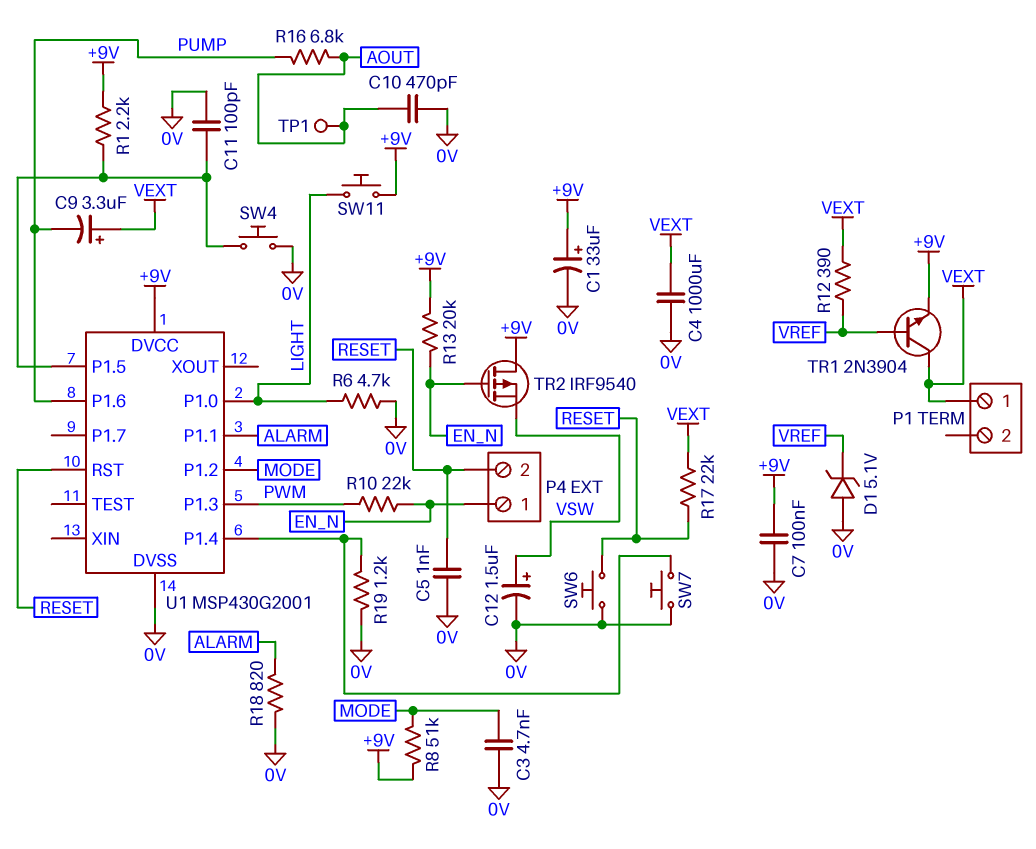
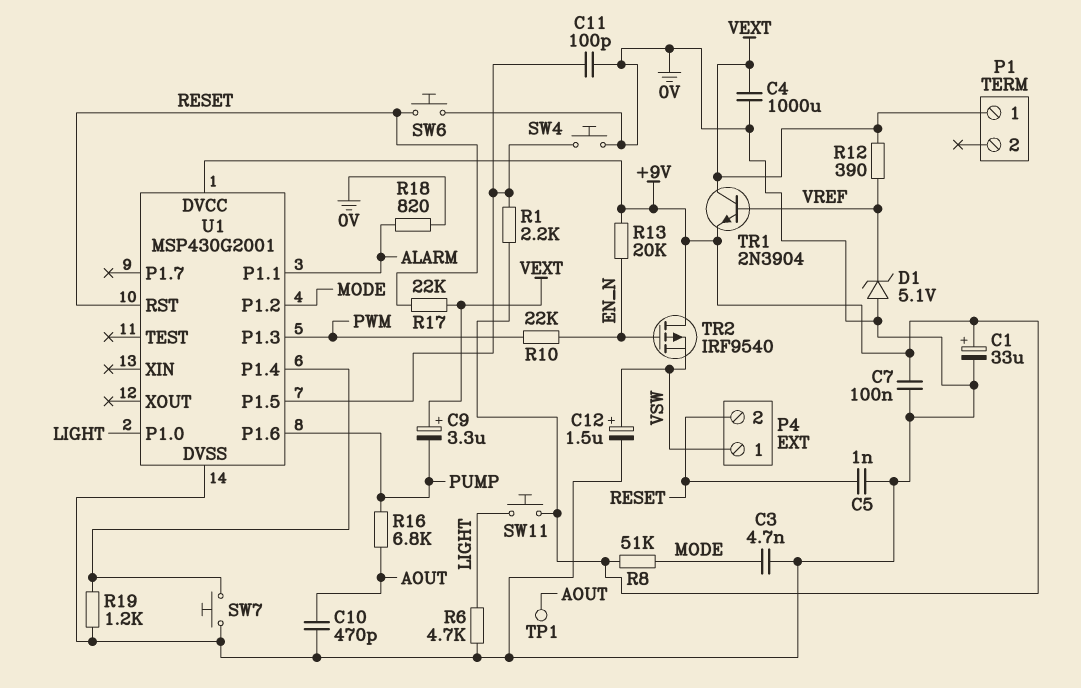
P4 pin 1: EN_N -> VSW

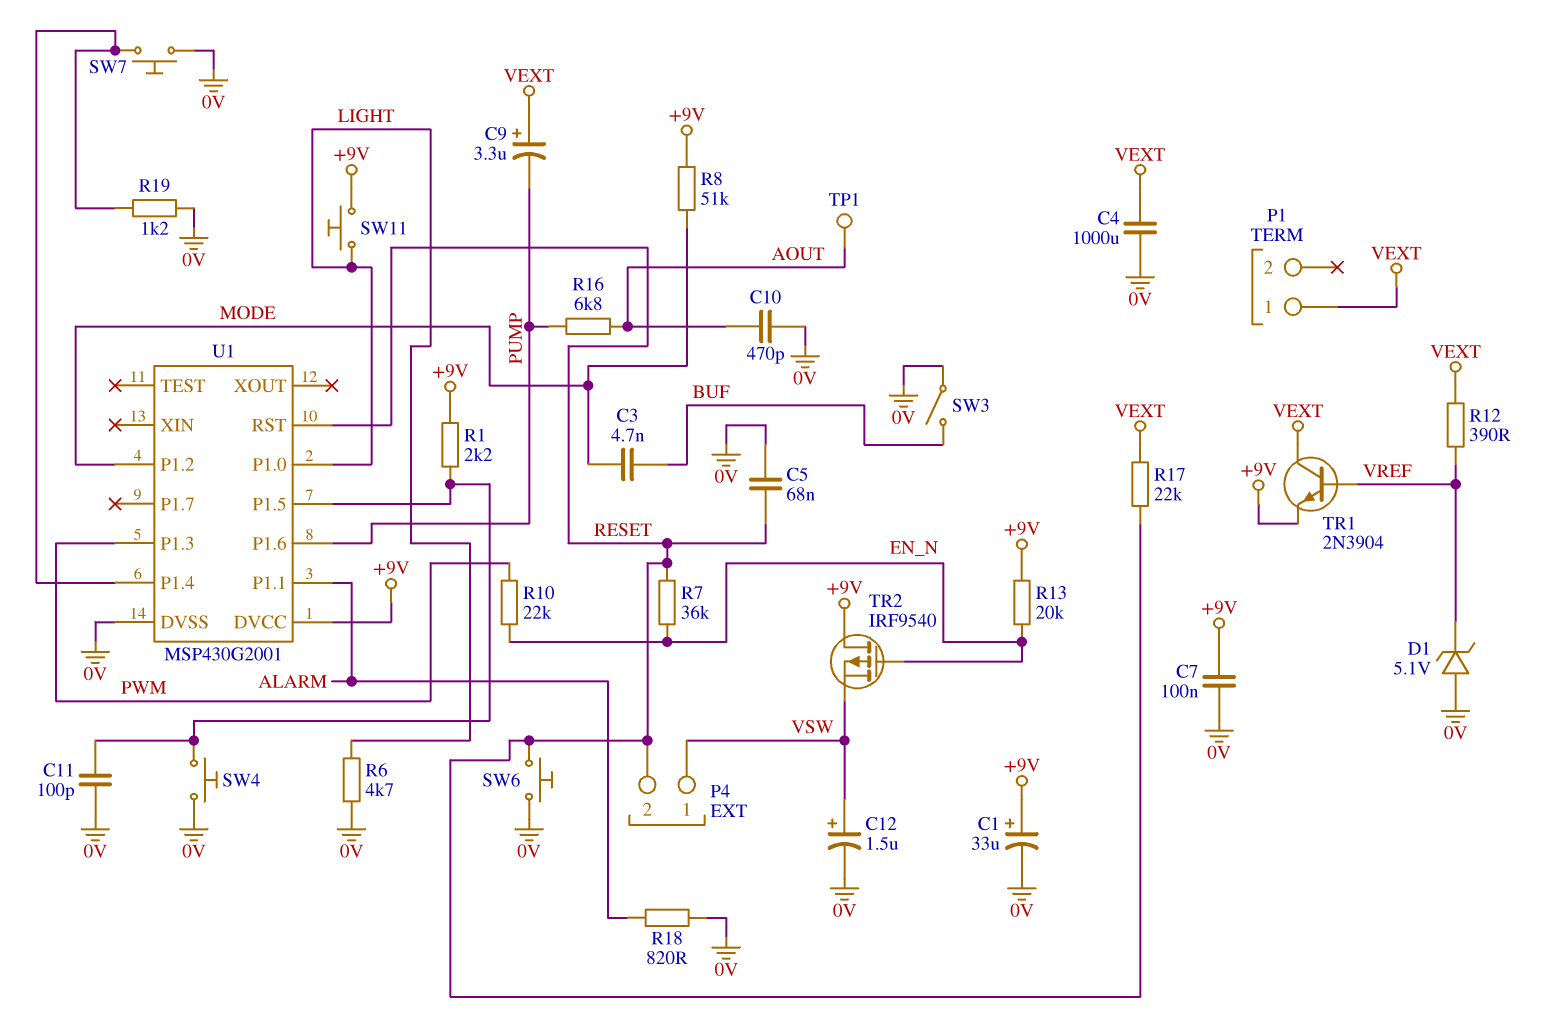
C3: 4.7nF (0V, MODE) -> 4.7nF (BUF, MODE)
C5: 1nF (0V, RESET) -> 68nF (0V, RESET)
R7: none -> 36k (EN_N, RESET)
SW3: none -> switch (0V, BUF)

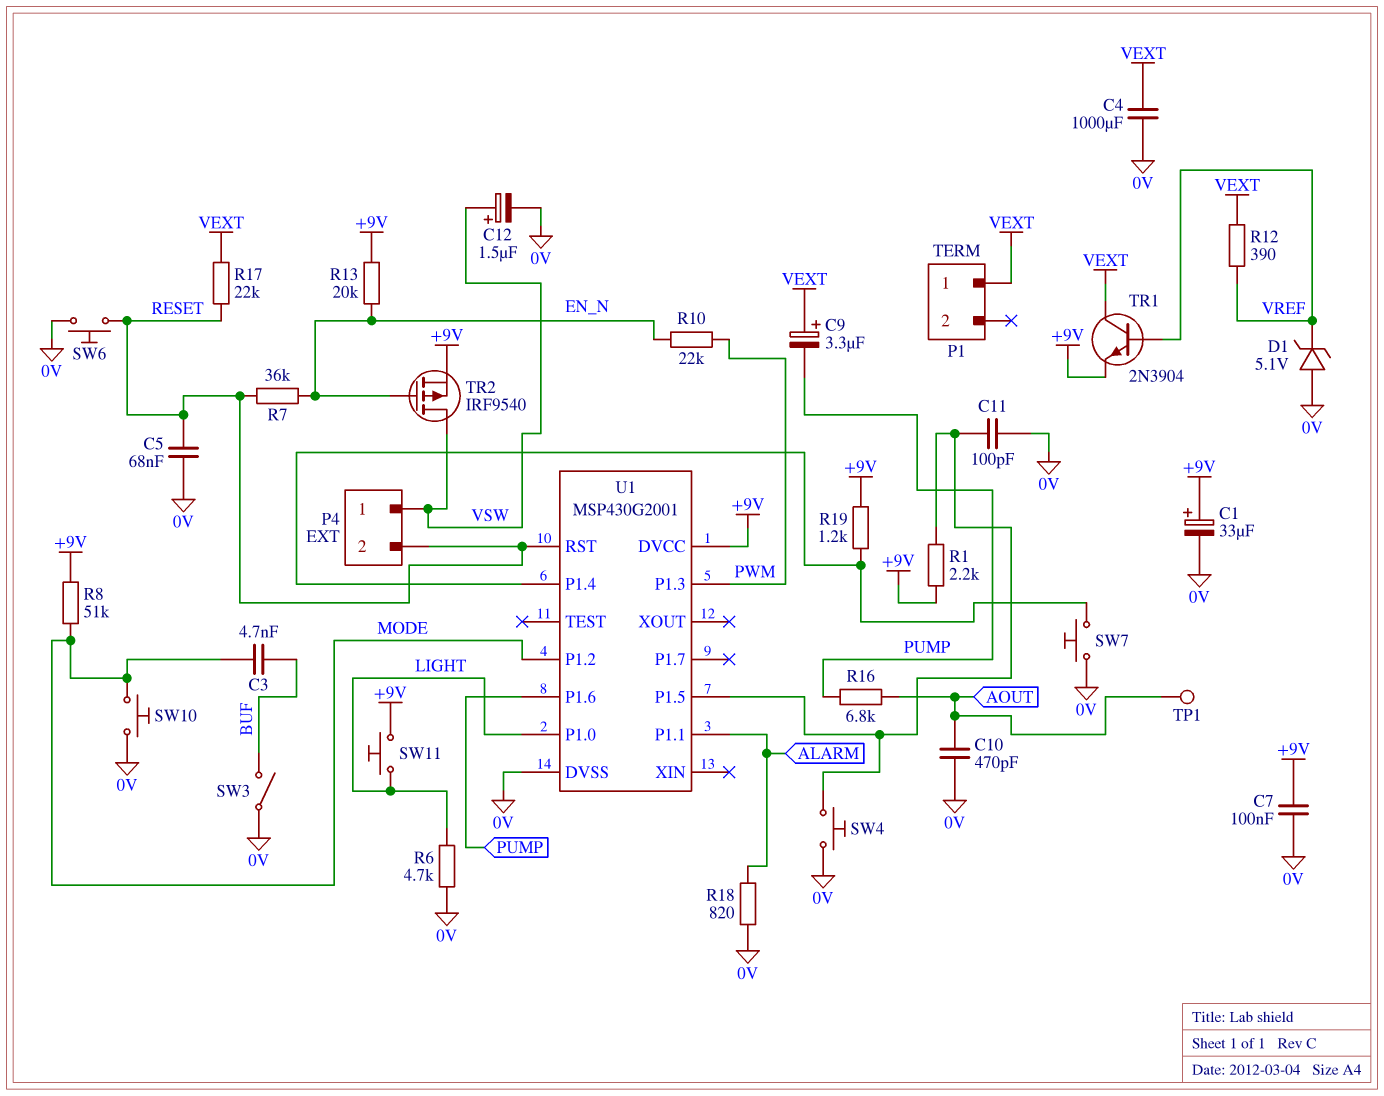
R19: 1.2k (0V, U1/P1.4) -> 1.2k (+9V, U1/P1.4)
SW10: none -> button (0V, MODE)
TR2: PMOS IRF9540 (G EN_N, D +9V, S VSW) -> PMOS IRF9540 (G EN_N, D VSW, S +9V)

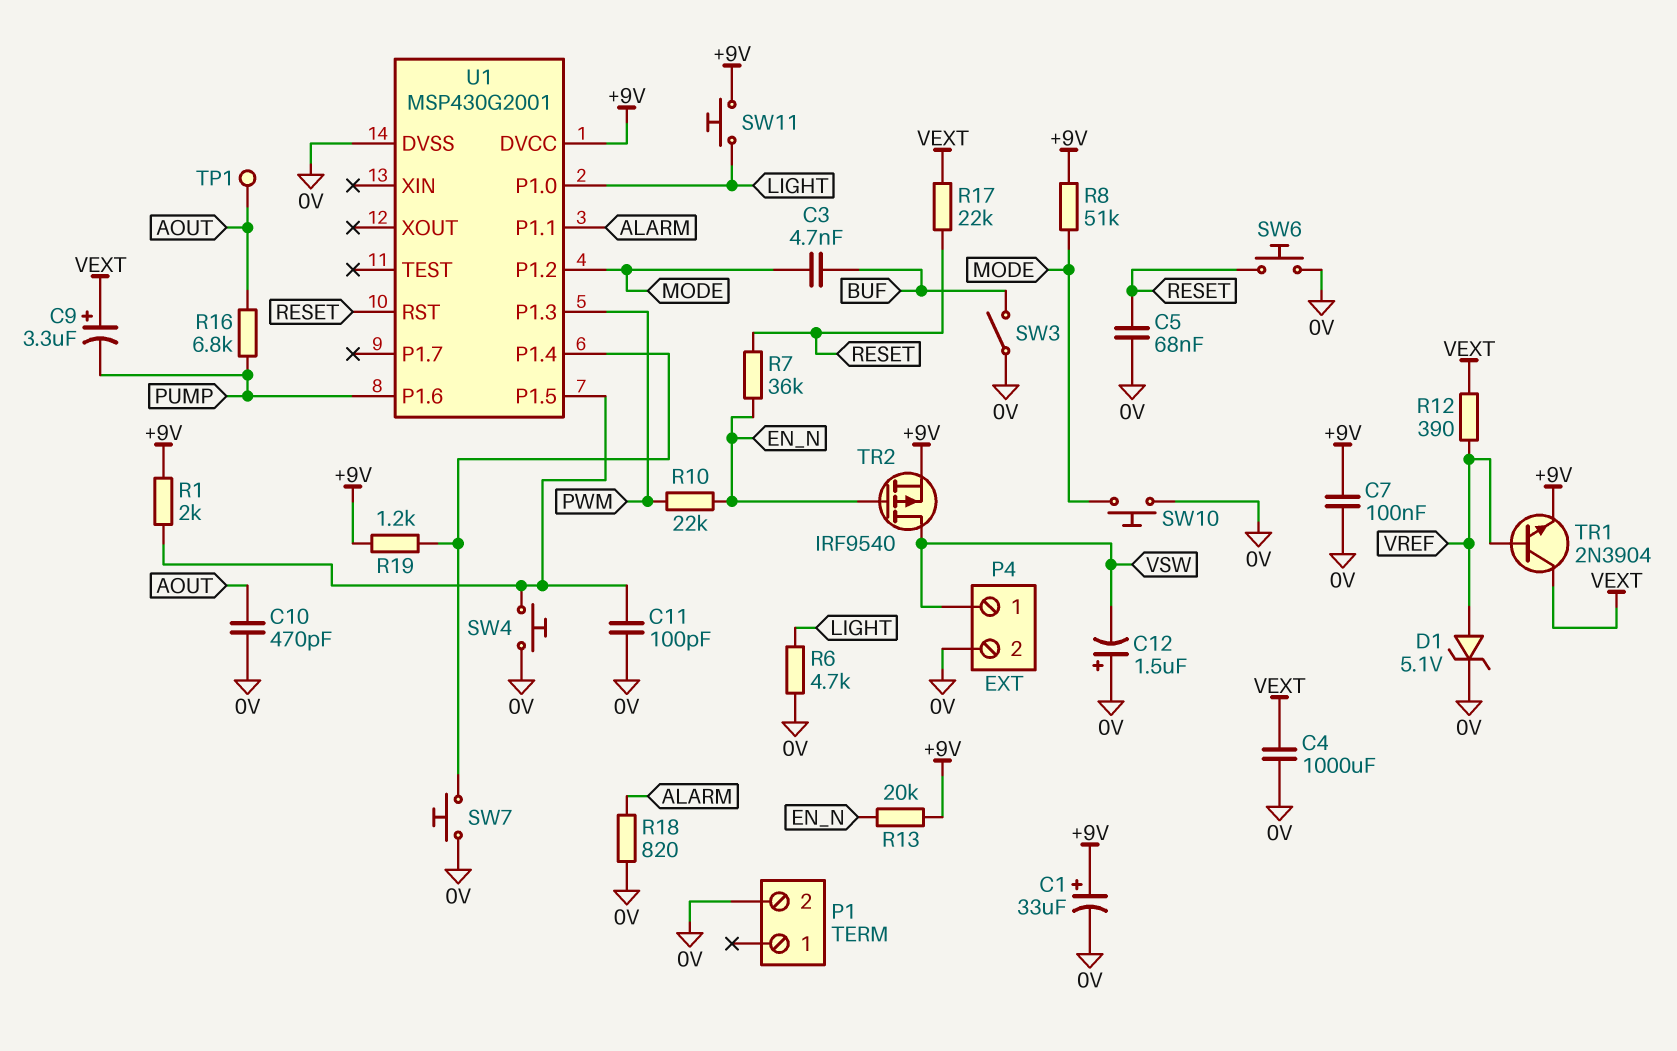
C12: 1.5uF (plus VSW, minus 0V) -> 1.5uF (plus 0V, minus VSW)
D1: zener 5.1V (A 0V, K VREF) -> zener 5.1V (A VREF, K 0V)
P1 pin 1: VEXT -> none
P1 pin 2: none -> 0V
P4 pin 2: RESET -> 0V
R1: 2.2k (+9V, U1/P1.5) -> 2k (+9V, U1/P1.5)

